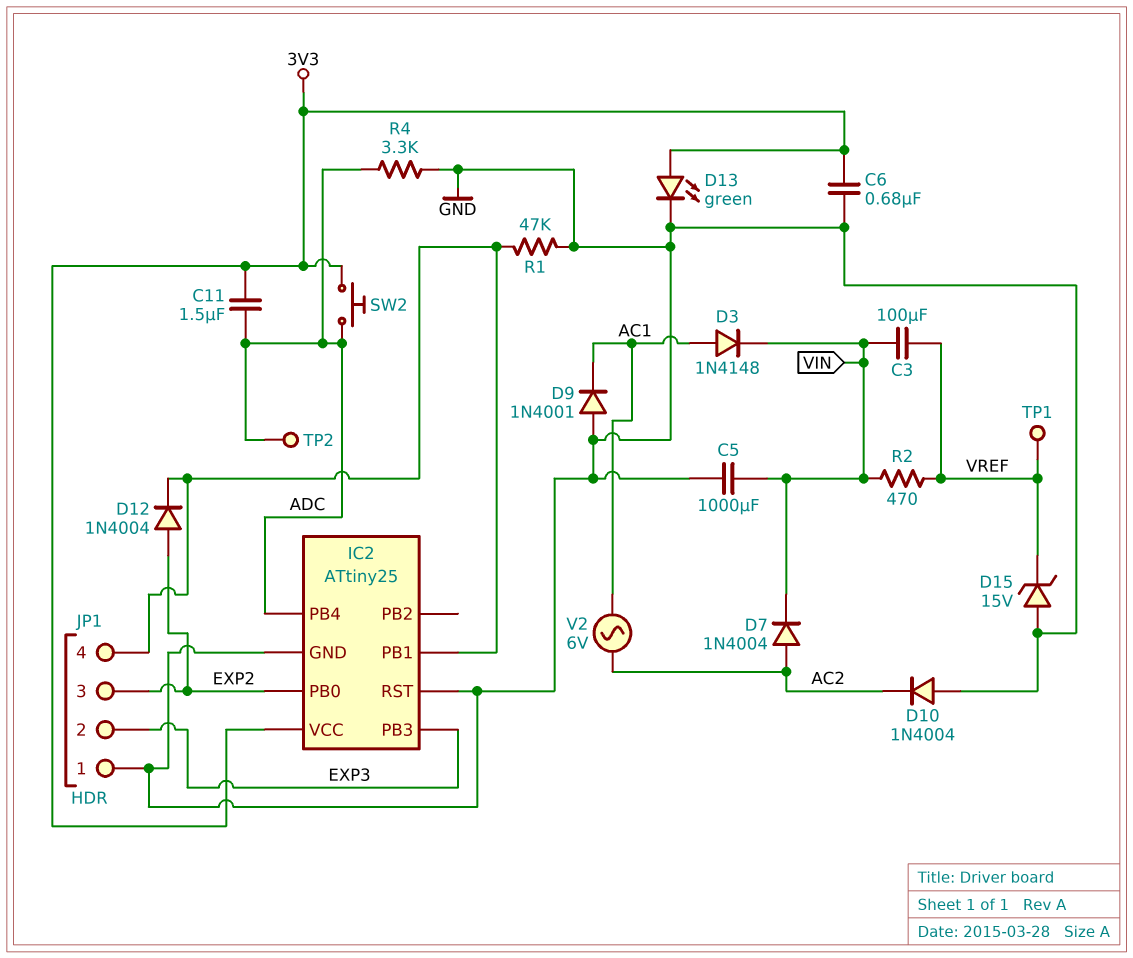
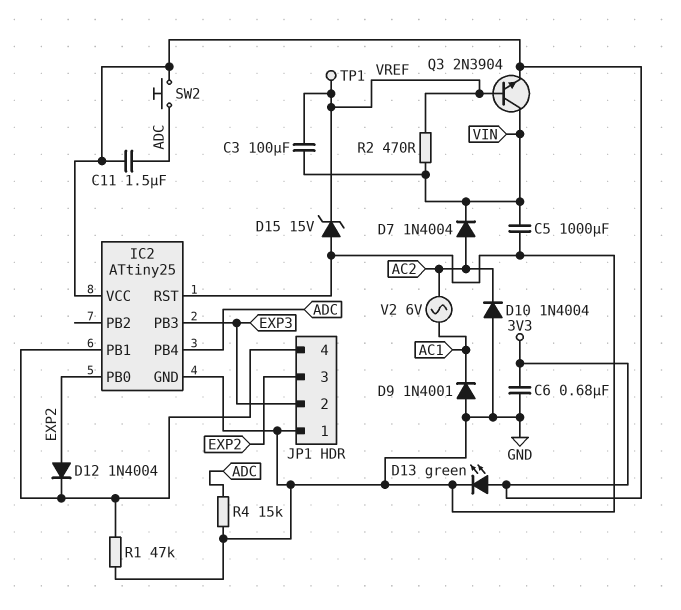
D3: diode 1N4148 (A AC1, K VIN) -> none
Q3: none -> NPN 2N3904 (B VREF, C VIN, E 3V3)
R4: 3.3k (ADC, GND) -> 15k (ADC, GND)
TP2: test point (ADC) -> none

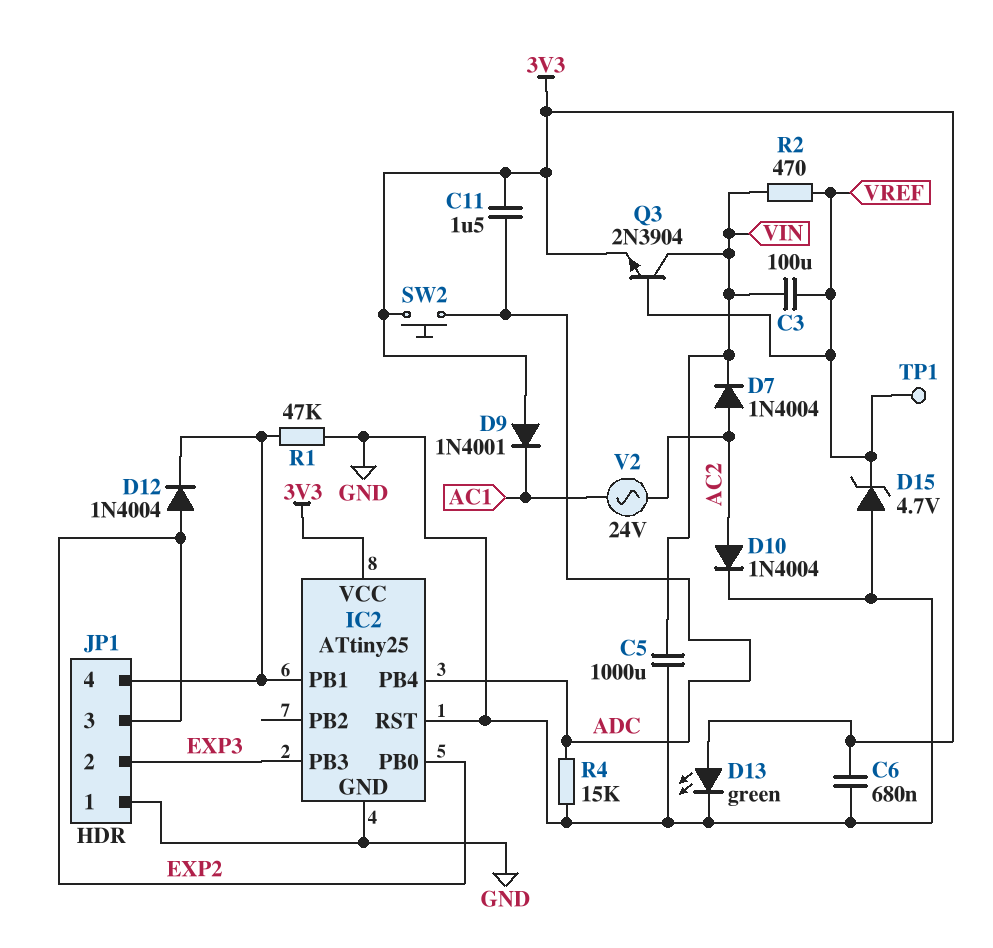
D9: diode 1N4001 (A GND, K AC1) -> diode 1N4001 (A 3V3, K AC1)
D10: diode 1N4004 (A GND, K AC2) -> diode 1N4004 (A AC2, K GND)
D15: zener 15V (A GND, K VREF) -> zener 4.7V (A GND, K VREF)
V2: AC 6V (AC1, AC2) -> AC 24V (AC1, AC2)

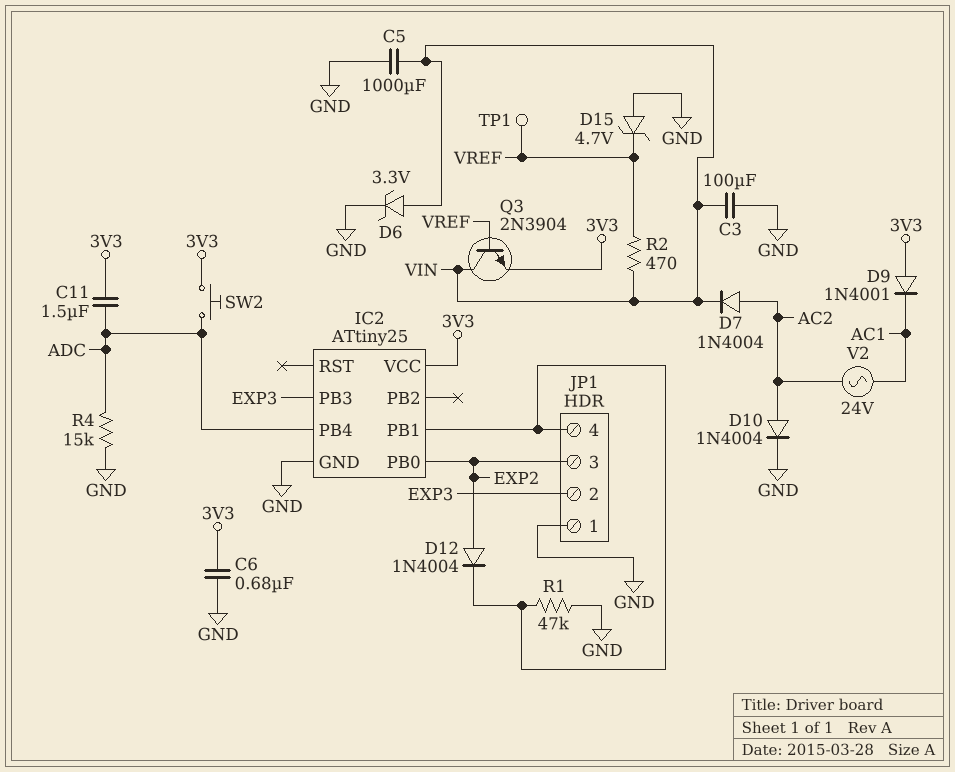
C3: 100uF (VIN, VREF) -> 100uF (GND, VIN)
D6: none -> zener 3.3V (A VIN, K GND)
D13: LED green (A 3V3, K GND) -> none
IC2 pin RST: GND -> none

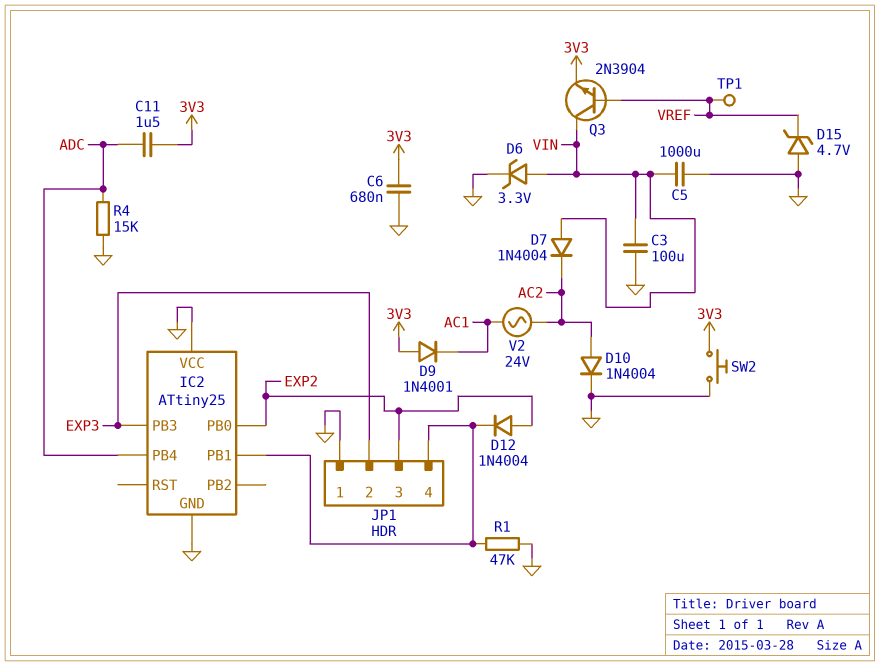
D7: diode 1N4004 (A AC2, K VIN) -> diode 1N4004 (A VIN, K AC2)
IC2 pin VCC: 3V3 -> GND
R2: 470 (VIN, VREF) -> none
SW2: button (3V3, ADC) -> button (3V3, GND)

